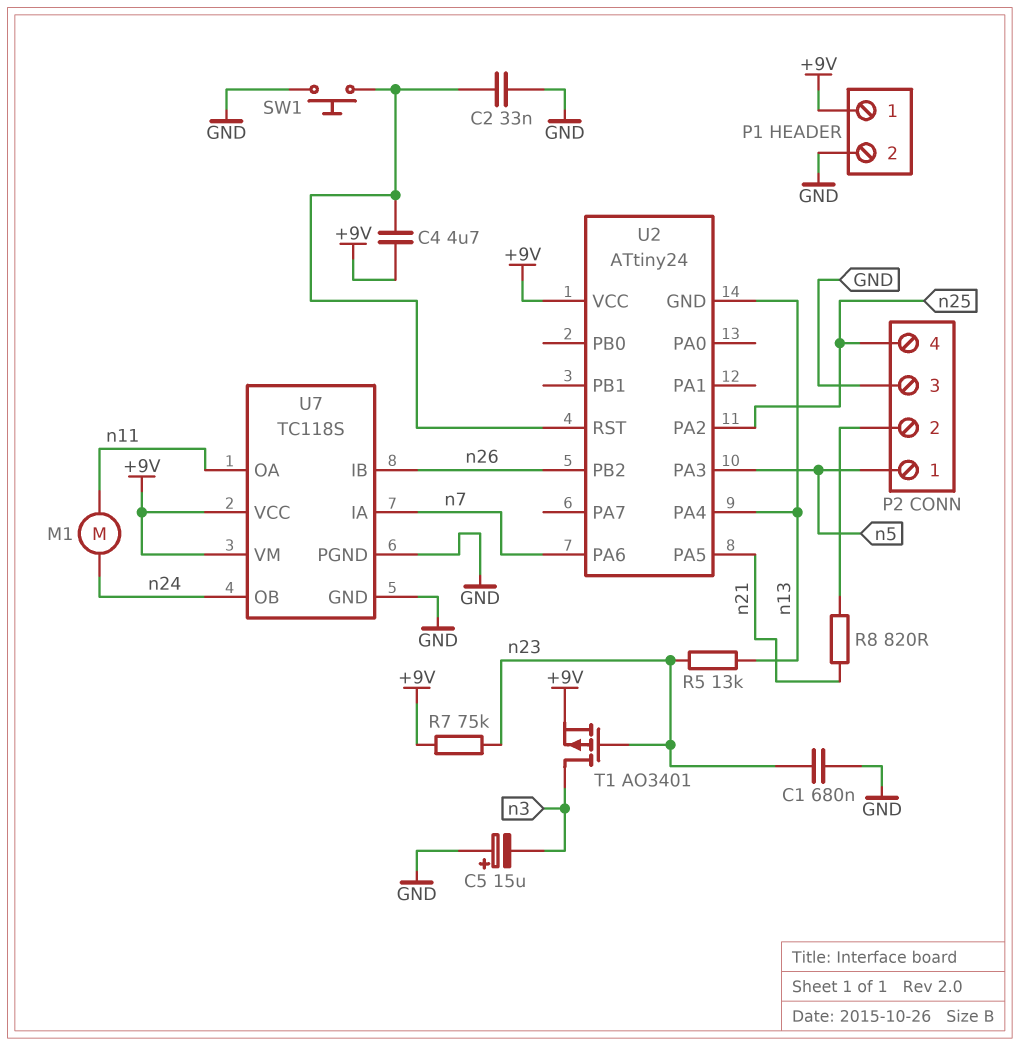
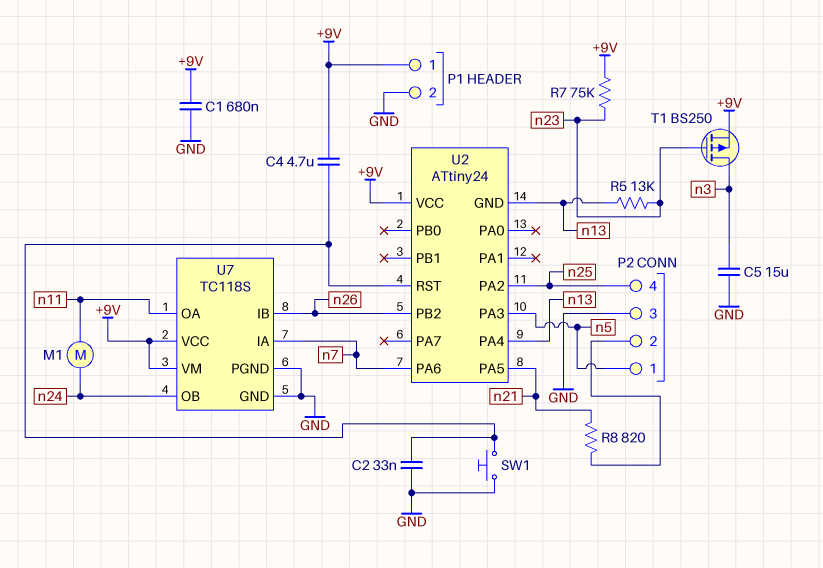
C1: 680nF (GND, n23) -> 680nF (+9V, GND)
C5: 15uF (plus GND, minus n3) -> 15uF (GND, n3)
T1: PMOS AO3401 (G n23, D n3, S +9V) -> PMOS BS250 (G n23, D n3, S +9V)

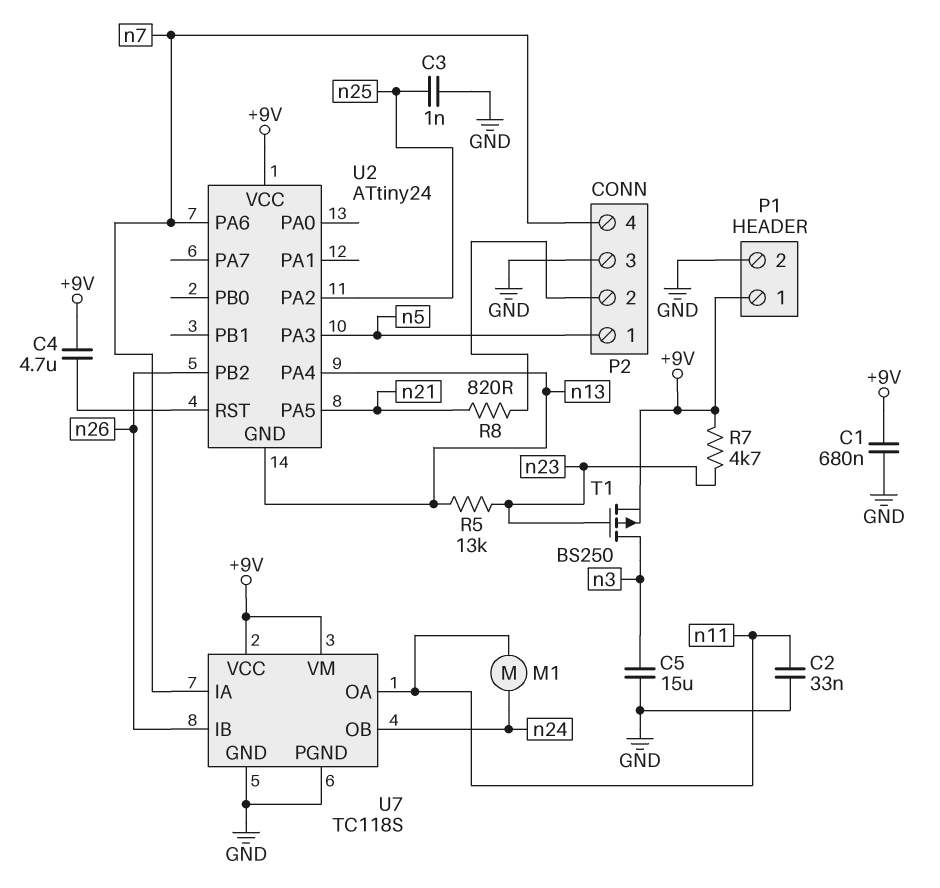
C2: 33nF (GND, U2/RST) -> 33nF (GND, n11)
C3: none -> 1nF (GND, n25)
P2 pin 4: n25 -> n7
R7: 75k (+9V, n23) -> 4.7k (+9V, n23)
SW1: button (GND, U2/RST) -> none

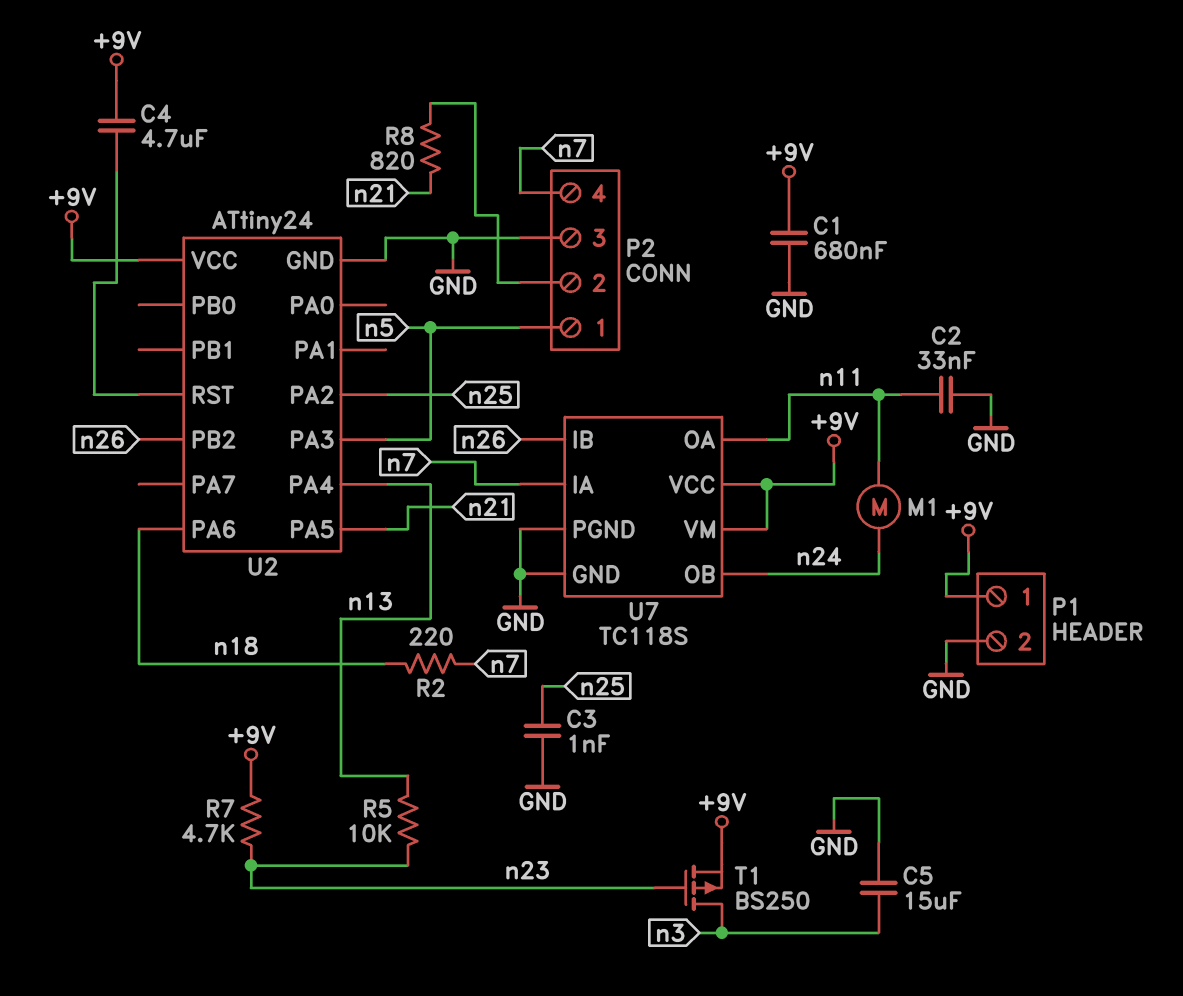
R2: none -> 220 (n7, n18)
R5: 13k (n13, n23) -> 10k (n13, n23)
U2 pin GND: n13 -> GND
U2 pin PA6: n7 -> n18

